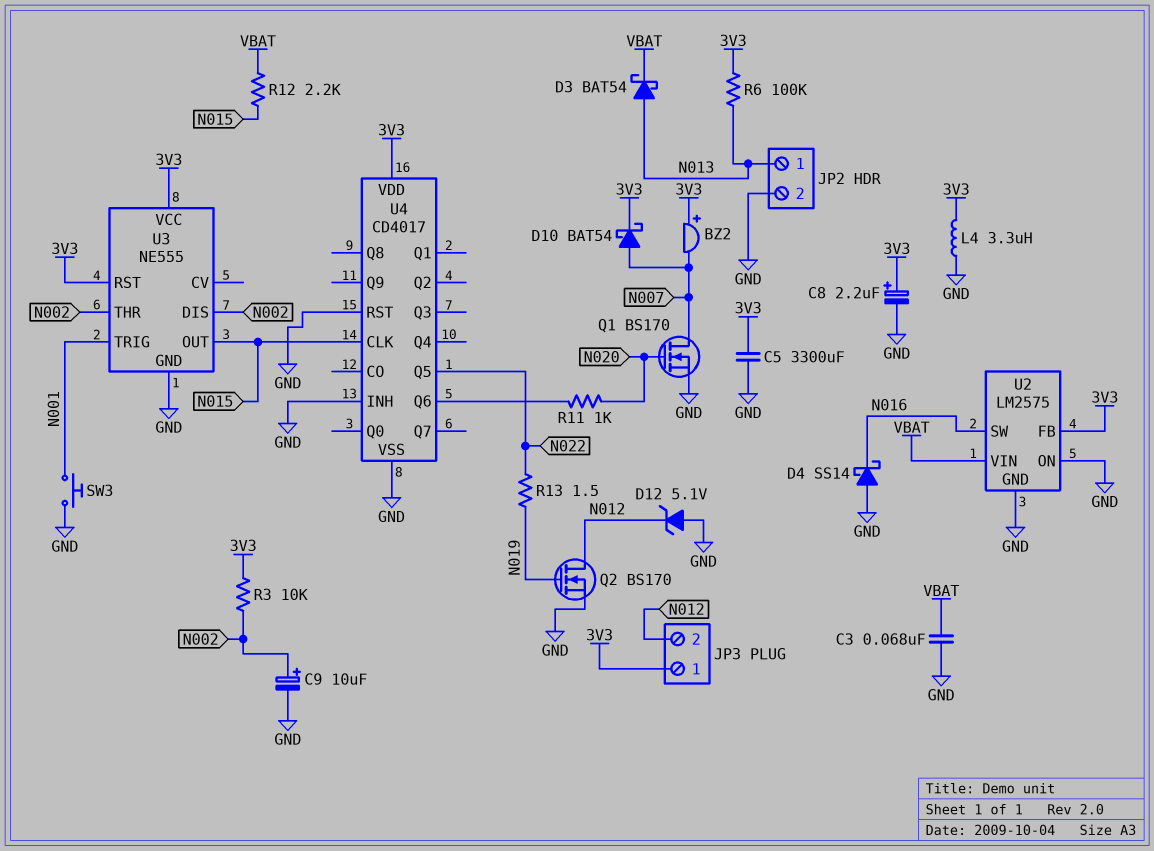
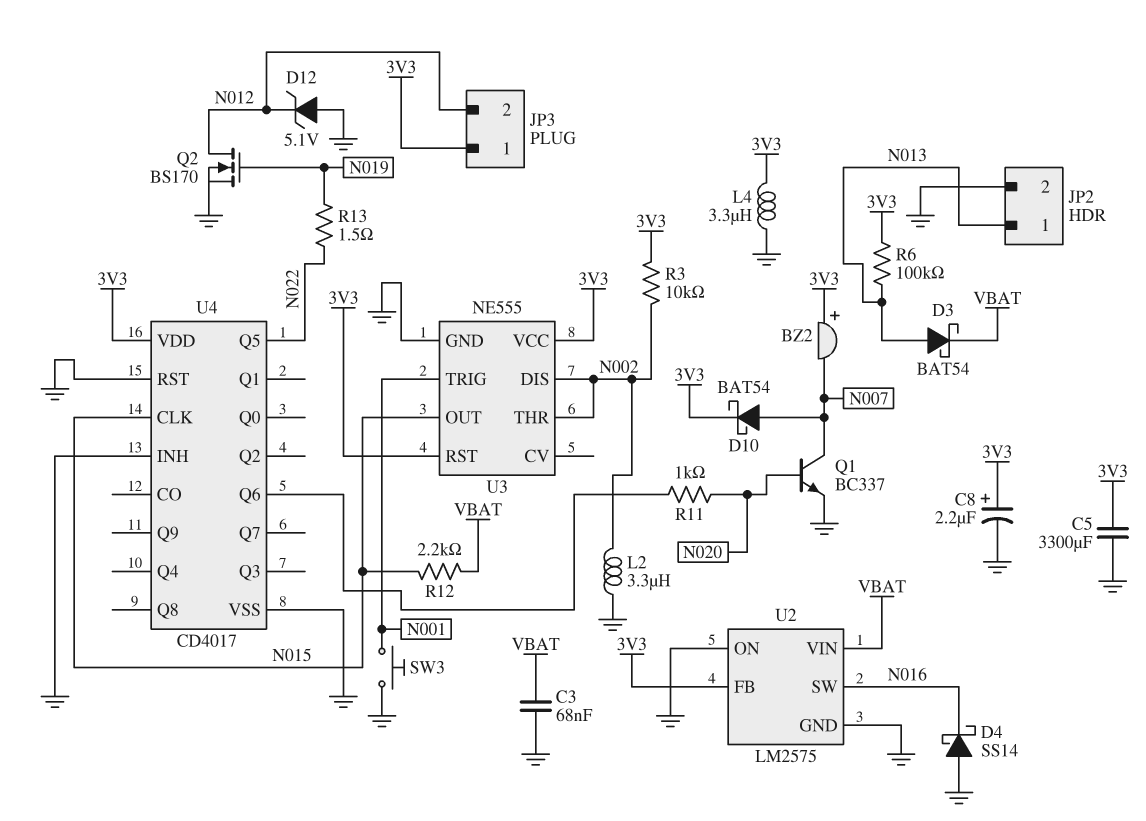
C9: 10uF (plus N002, minus GND) -> none
L2: none -> 3.3uH (GND, N002)
Q1: NMOS BS170 (G N020, D N007, S GND) -> NPN BC337 (B N020, C N007, E GND)

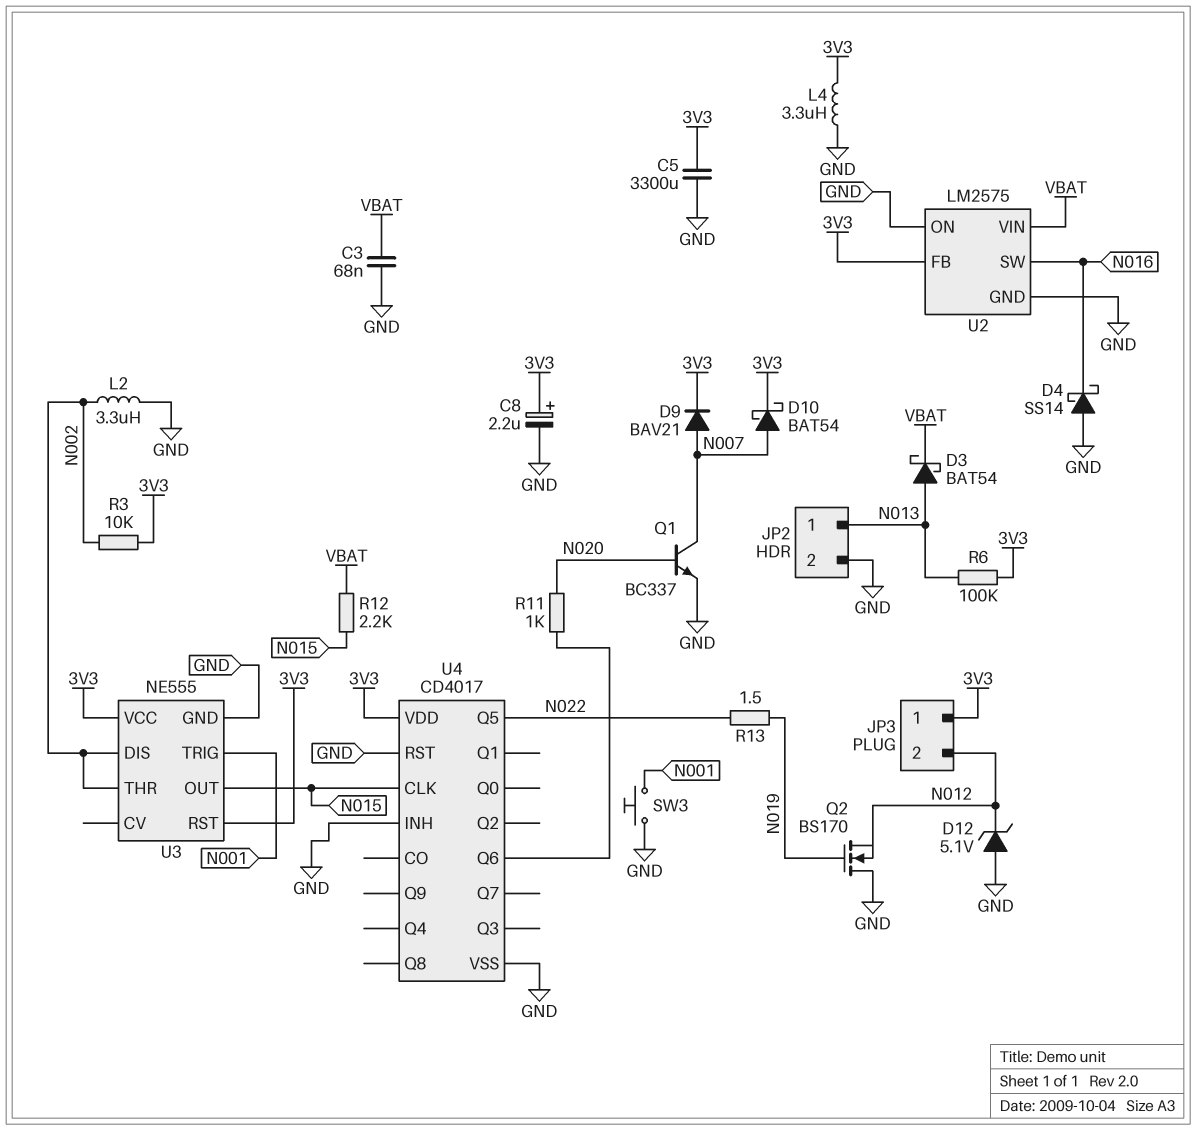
BZ2: buzzer (plus 3V3, minus N007) -> none
D9: none -> diode BAV21 (A N007, K 3V3)
Q2: NMOS BS170 (G N019, D N012, S GND) -> NMOS BS170 (G N019, D GND, S N012)

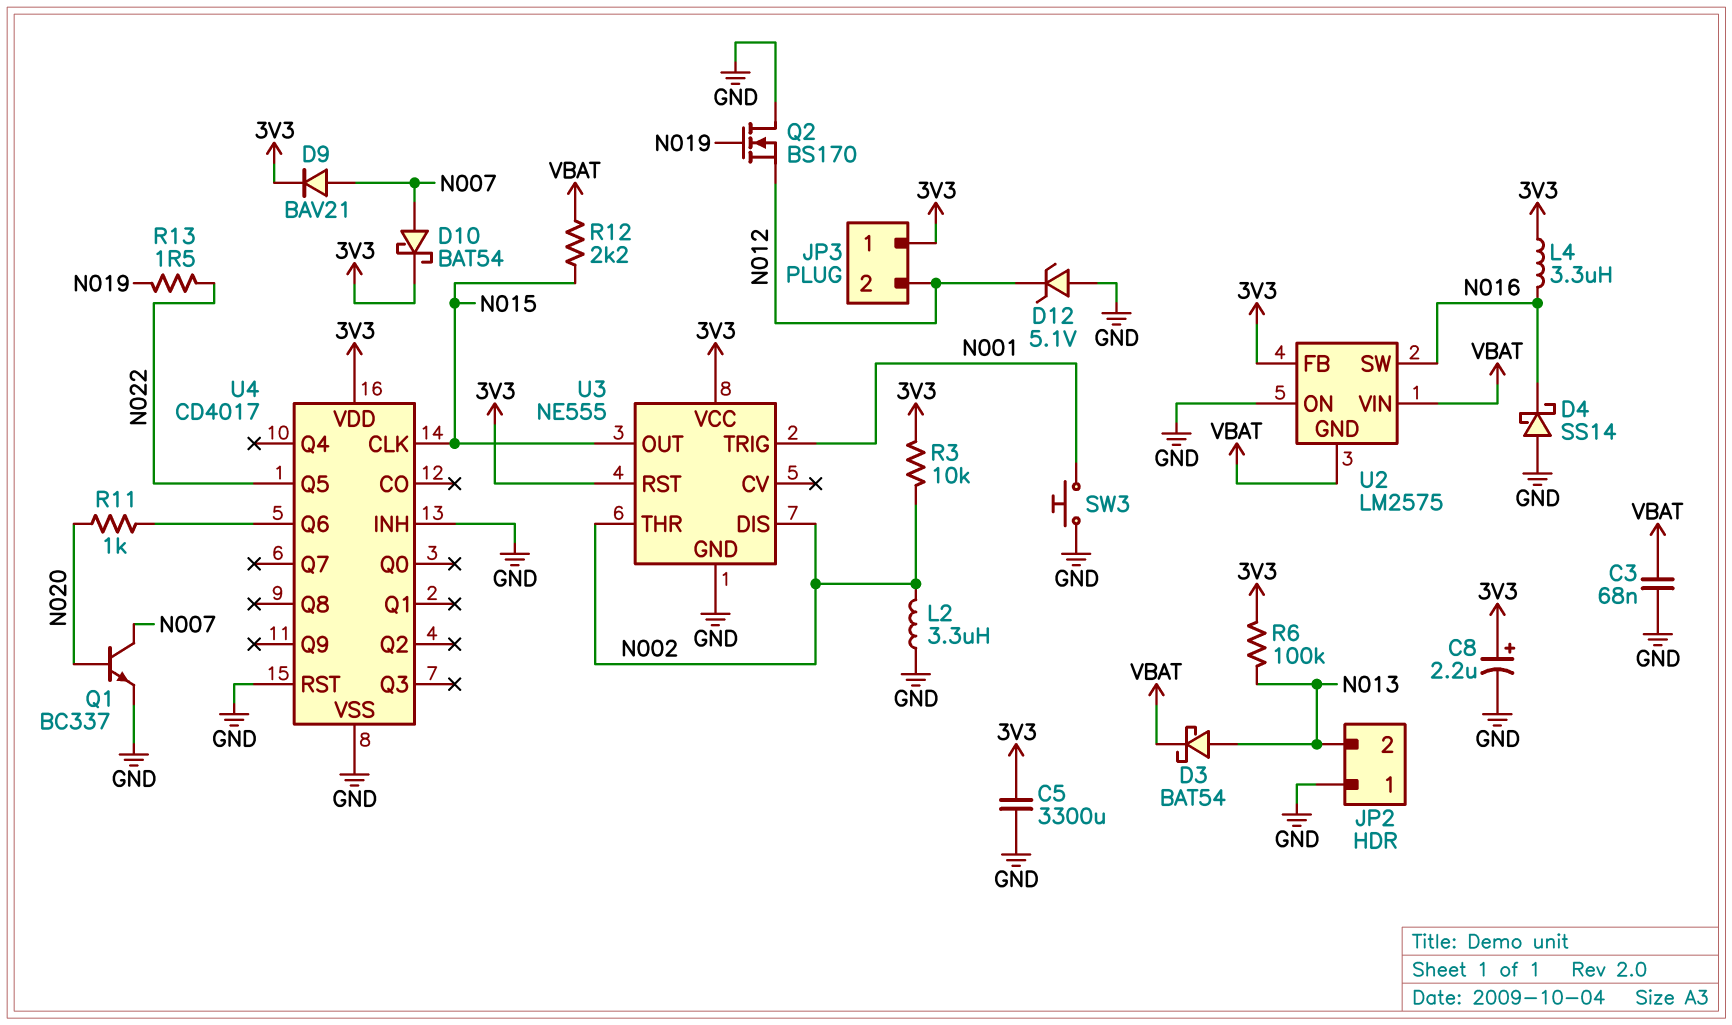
JP2 pin 1: N013 -> GND
JP2 pin 2: GND -> N013
L4: 3.3uH (3V3, GND) -> 3.3uH (3V3, N016)
U2 pin GND: GND -> VBAT

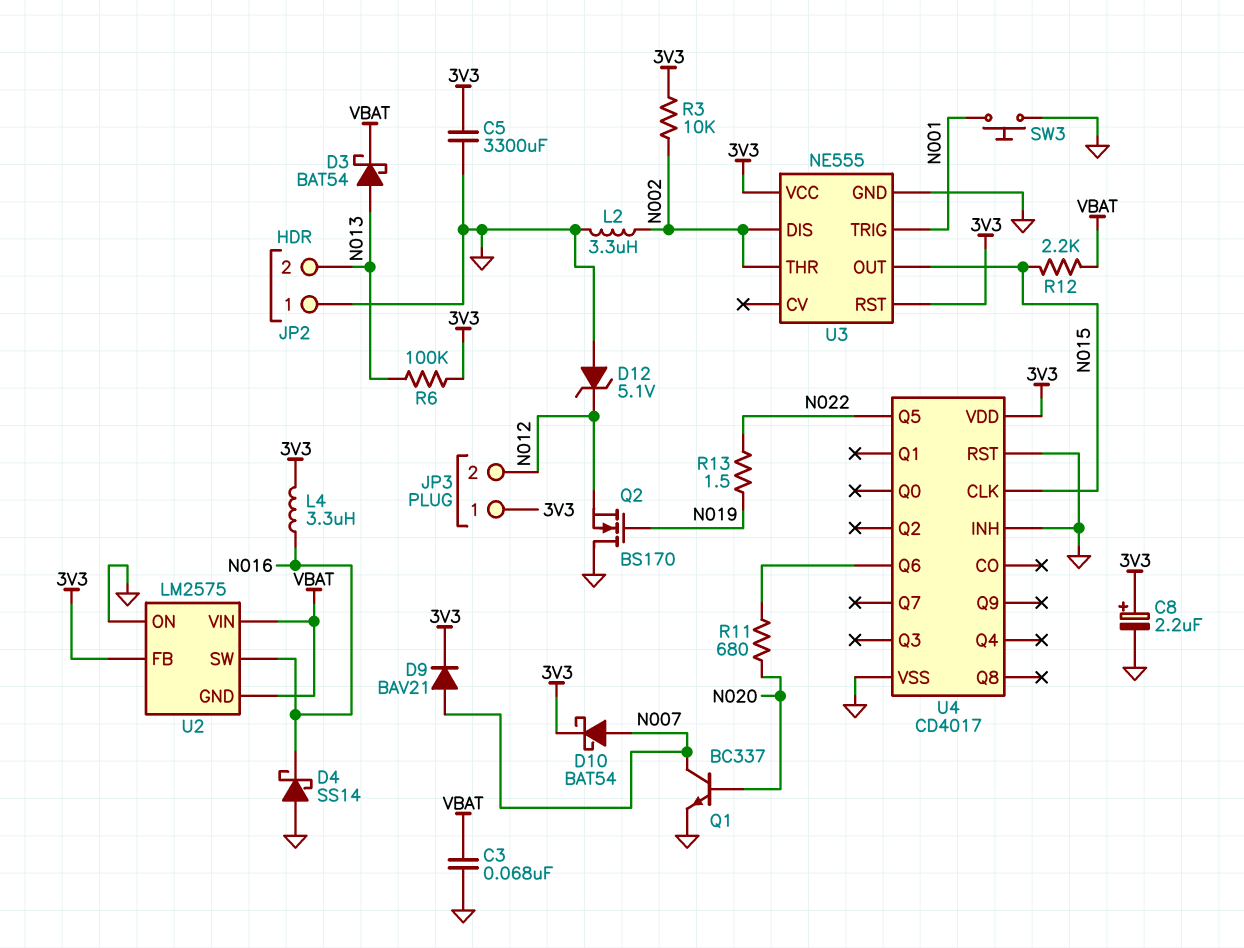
R11: 1k (N020, U4/Q6) -> 680 (N020, U4/Q6)

